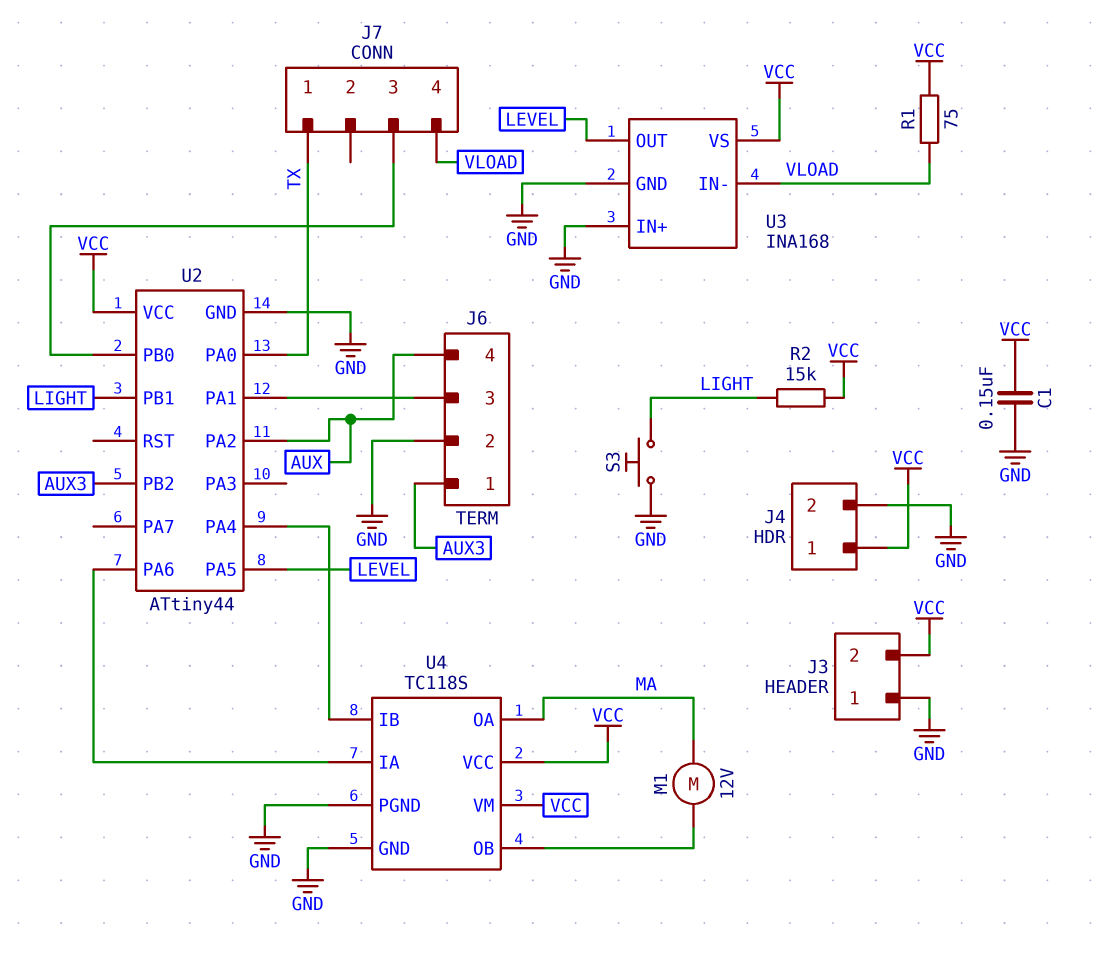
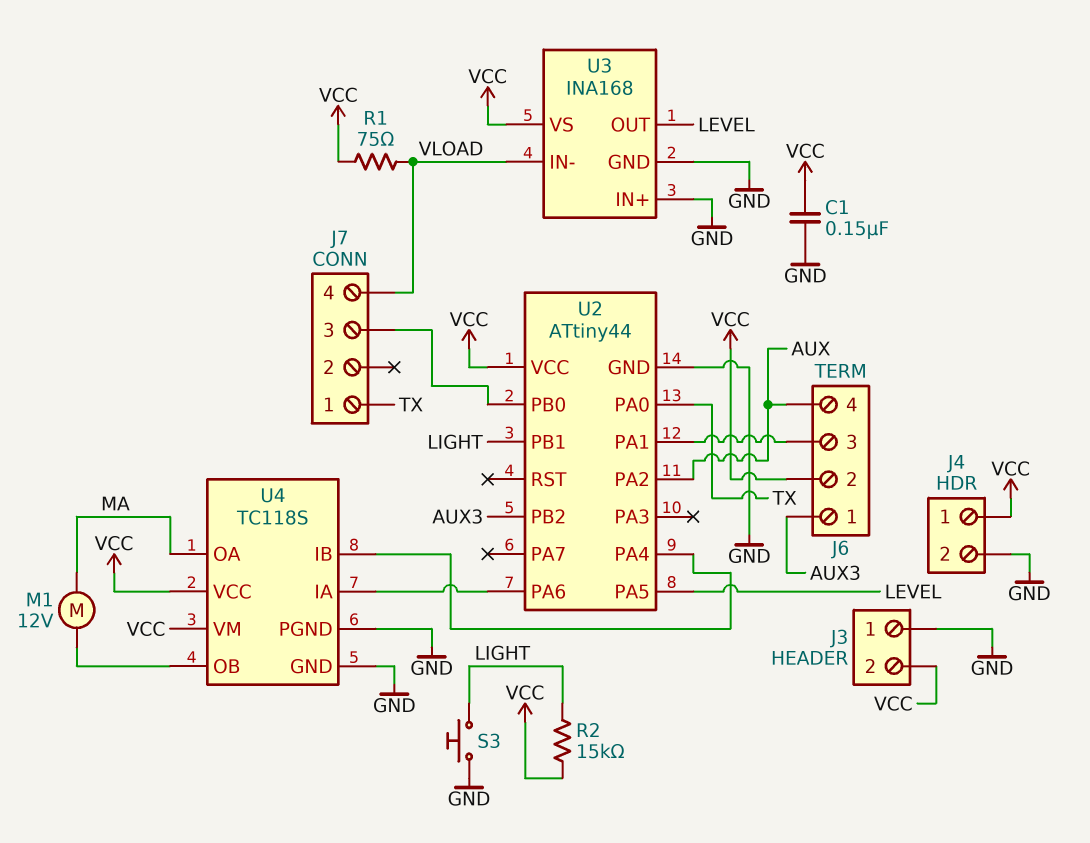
J6 pin 2: GND -> VCC

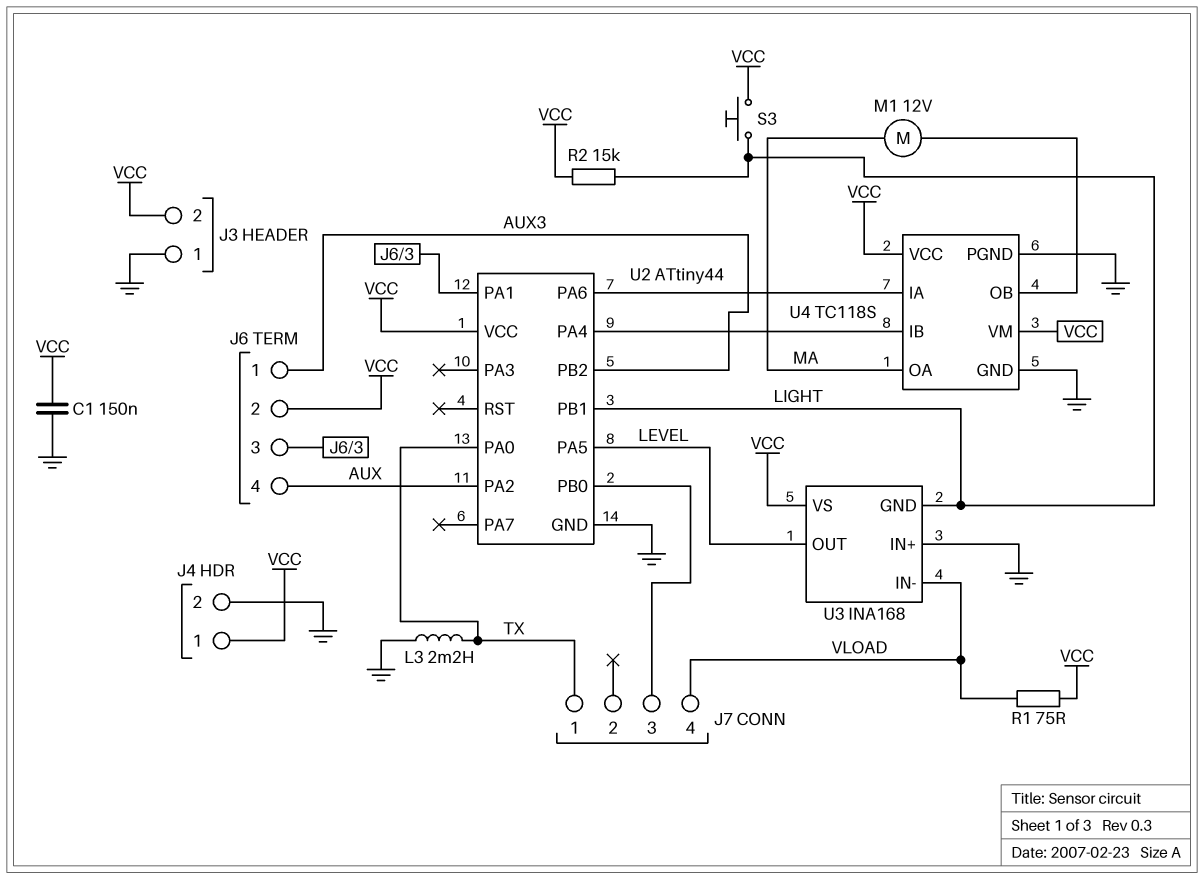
L3: none -> 2.2mH (GND, TX)
S3: button (GND, LIGHT) -> button (LIGHT, VCC)
U3 pin GND: GND -> LIGHT

